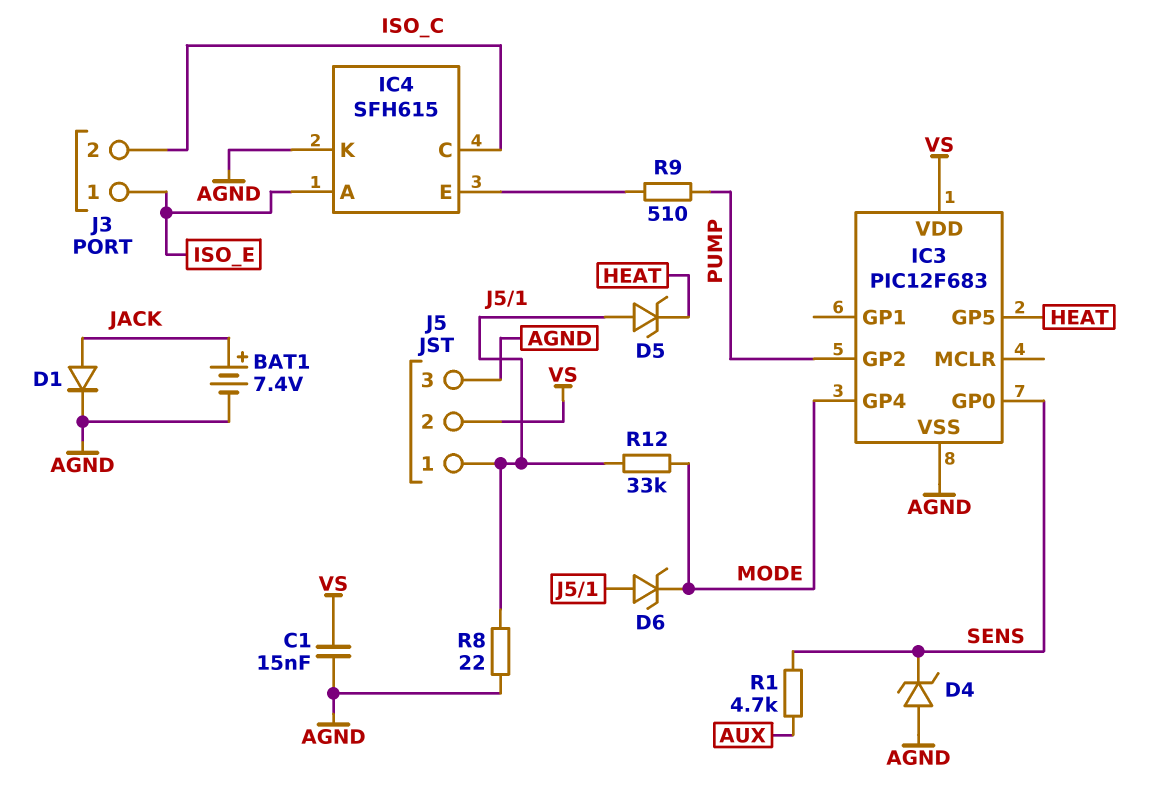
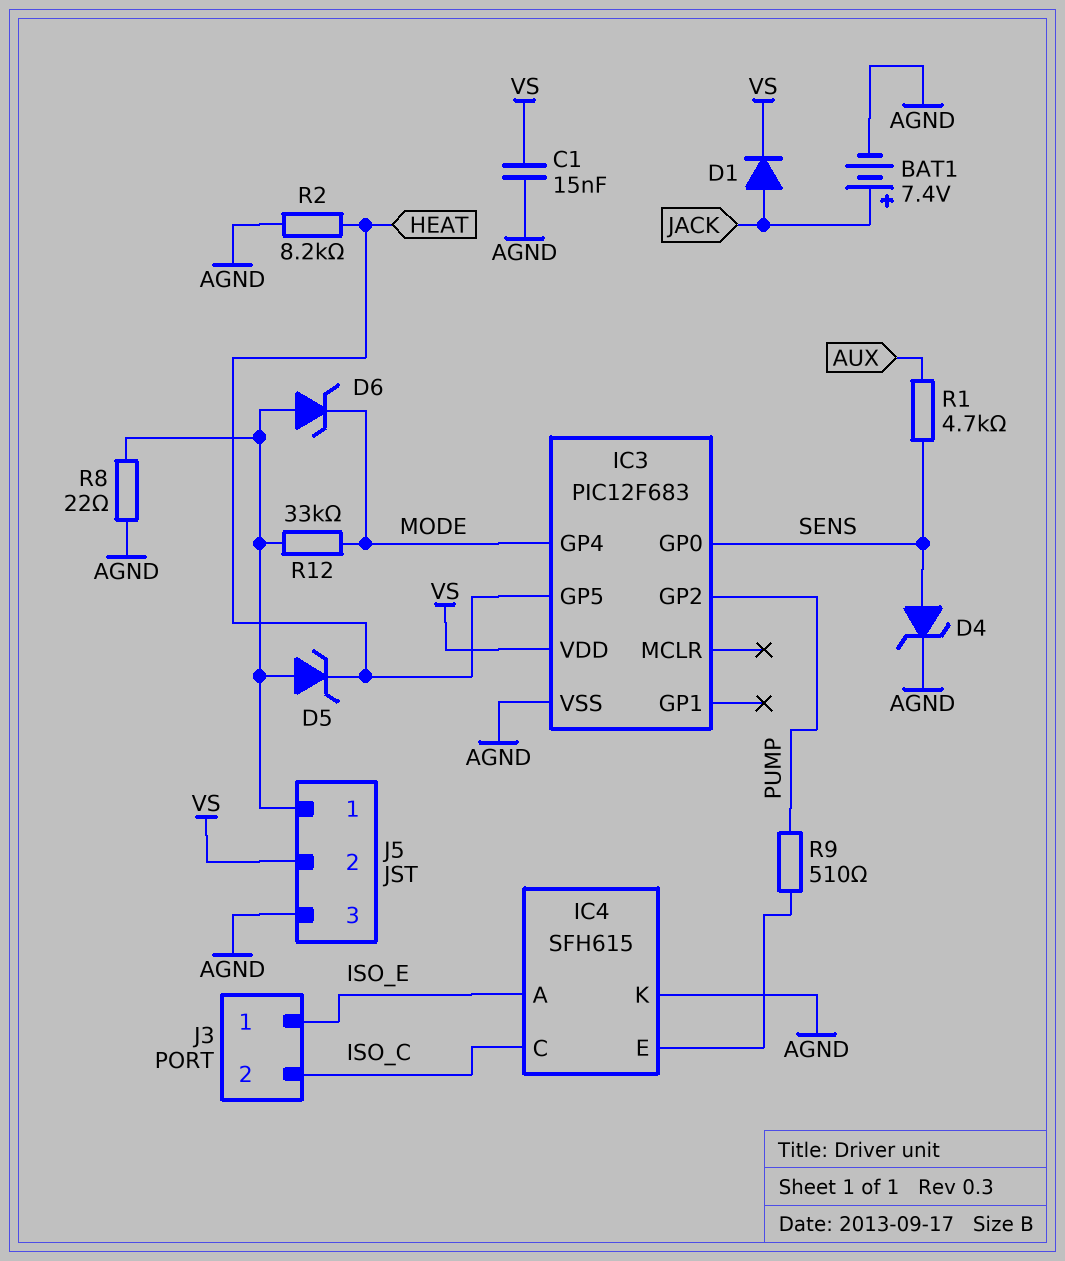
D1: diode (A JACK, K AGND) -> diode (A JACK, K VS)
D4: zener (A AGND, K SENS) -> zener (A SENS, K AGND)
R2: none -> 8.2k (AGND, HEAT)

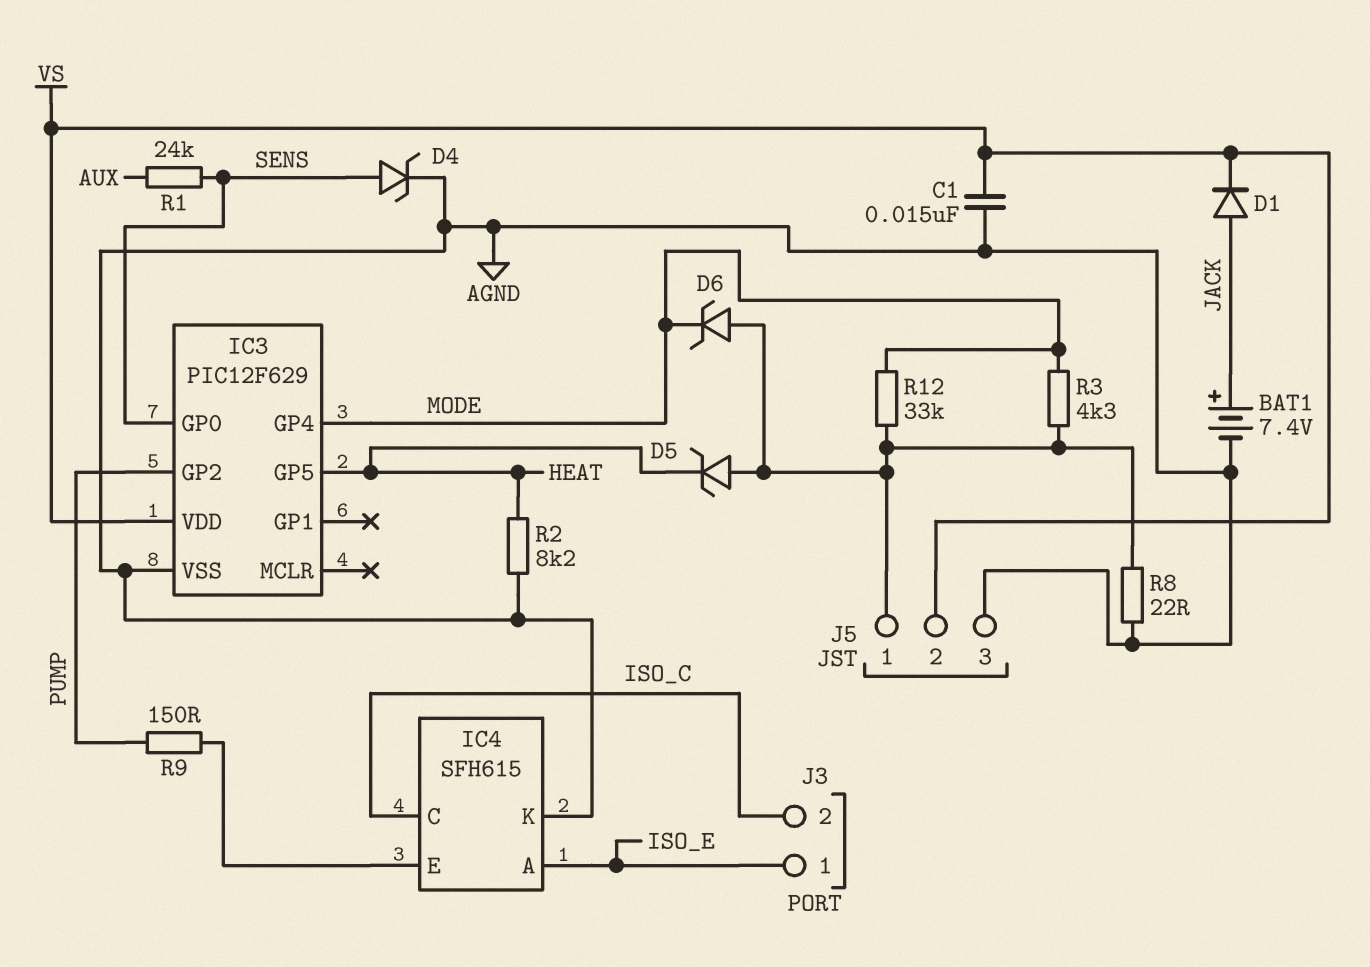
IC3: PIC12F683 -> PIC12F629
R1: 4.7k (AUX, SENS) -> 24k (AUX, SENS)
R3: none -> 4.3k (J5/1, MODE)
R9: 510 (IC4/E, PUMP) -> 150 (IC4/E, PUMP)

